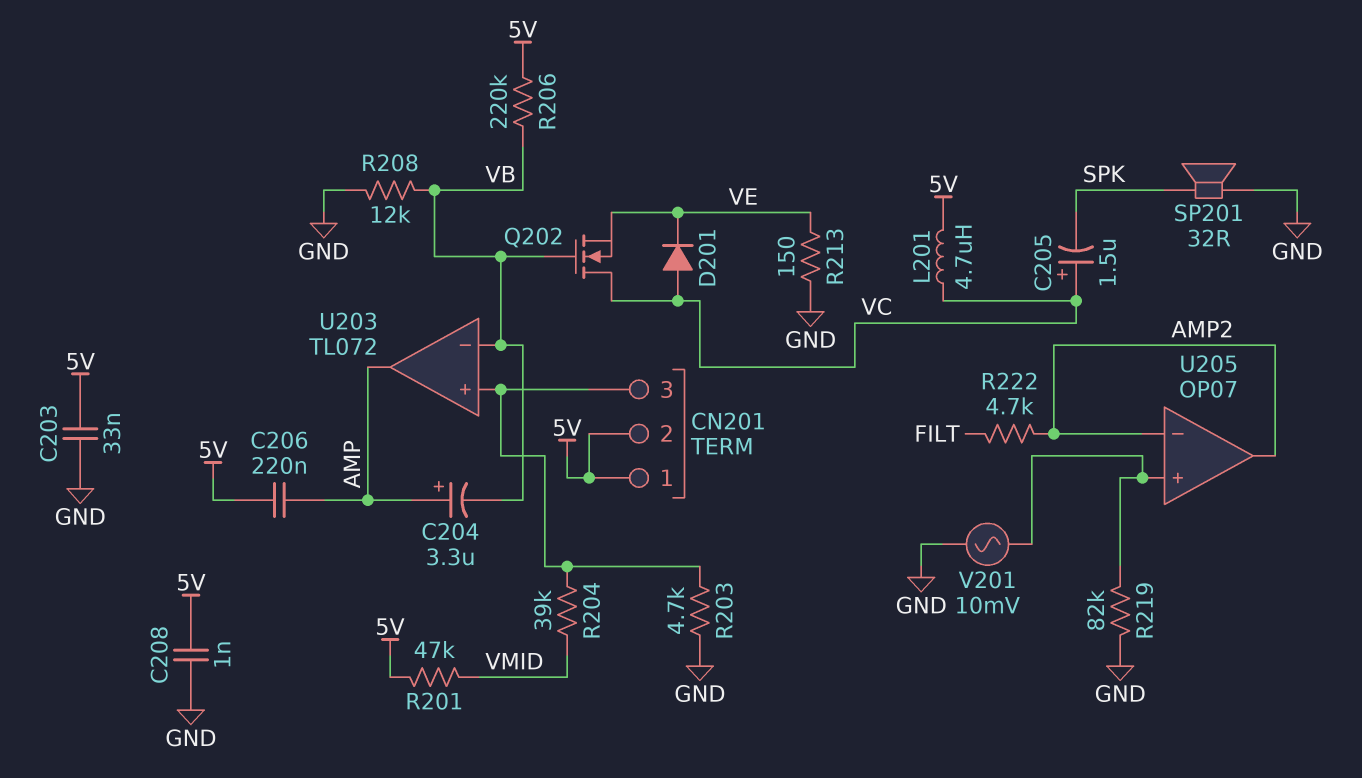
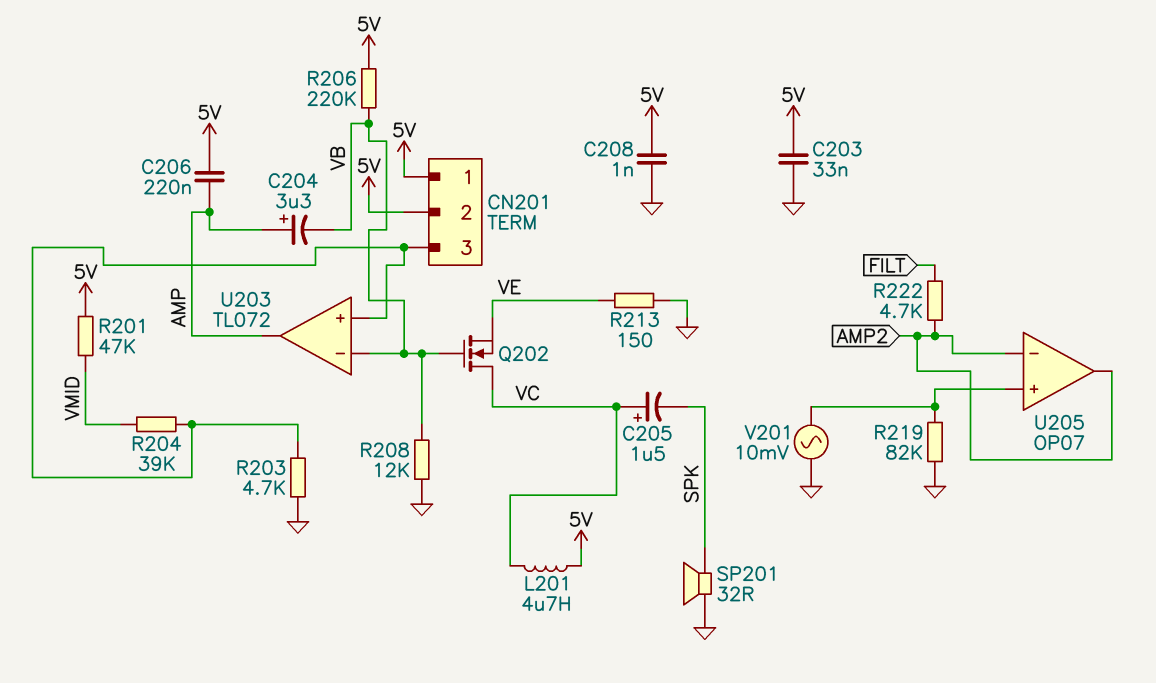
D201: diode (A VC, K VE) -> none

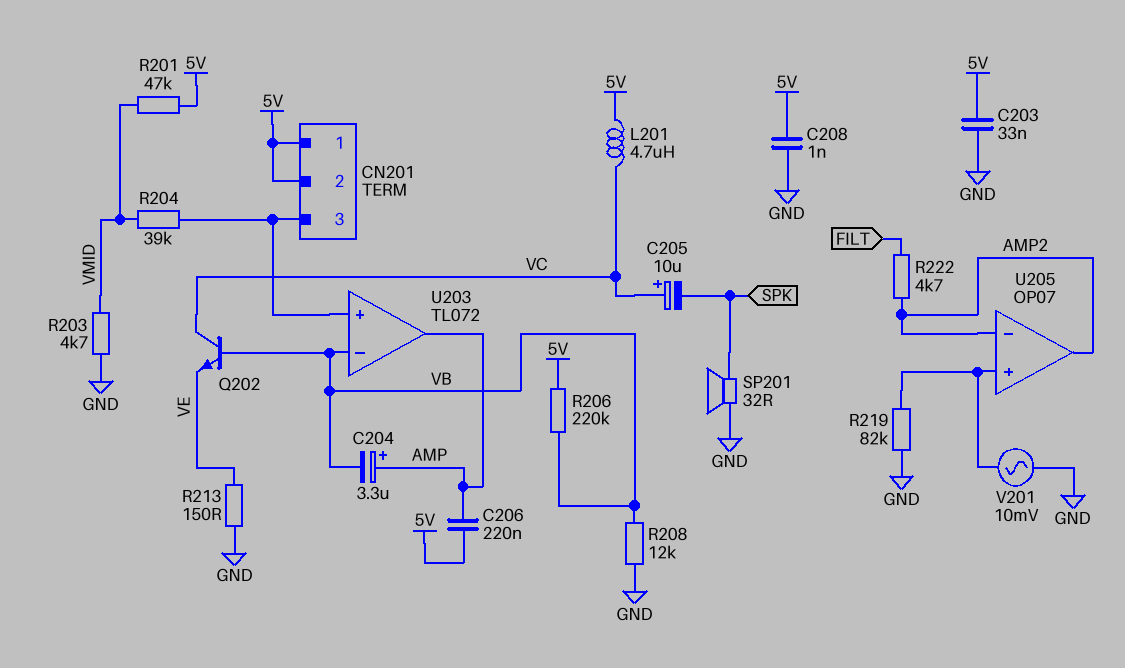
C205: 1.5uF (plus VC, minus SPK) -> 10uF (plus VC, minus SPK)
Q202: NMOS (G VB, D VC, S VE) -> NPN (B VB, C VC, E VE)
R203: 4.7k (CN201/3, GND) -> 4.7k (GND, VMID)

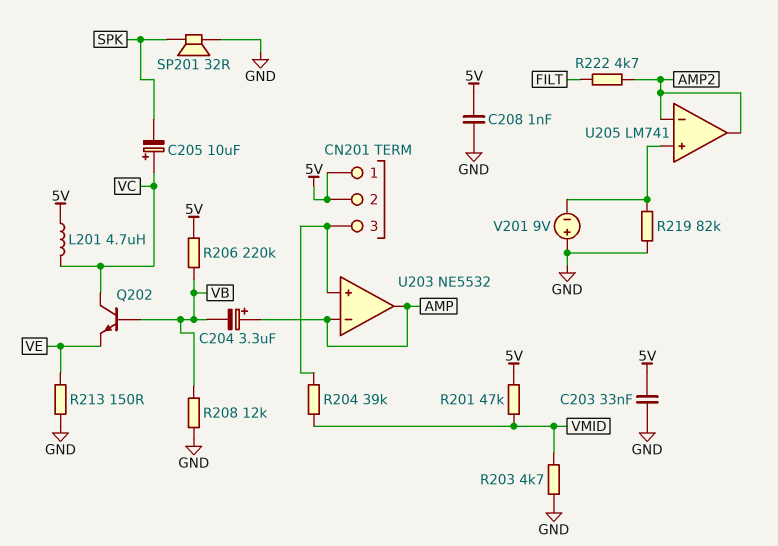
C206: 220nF (5V, AMP) -> none
U203: TL072 -> NE5532
U203 pin in-: VB -> AMP
U205: OP07 -> LM741
V201: AC 10mV (GND, U205/in+) -> 9V (plus GND, minus U205/in+)

